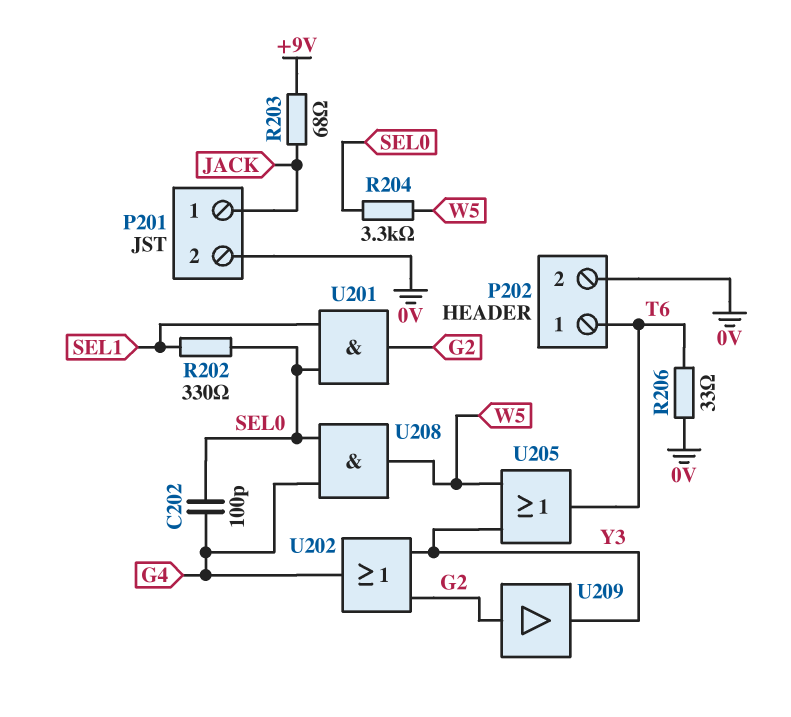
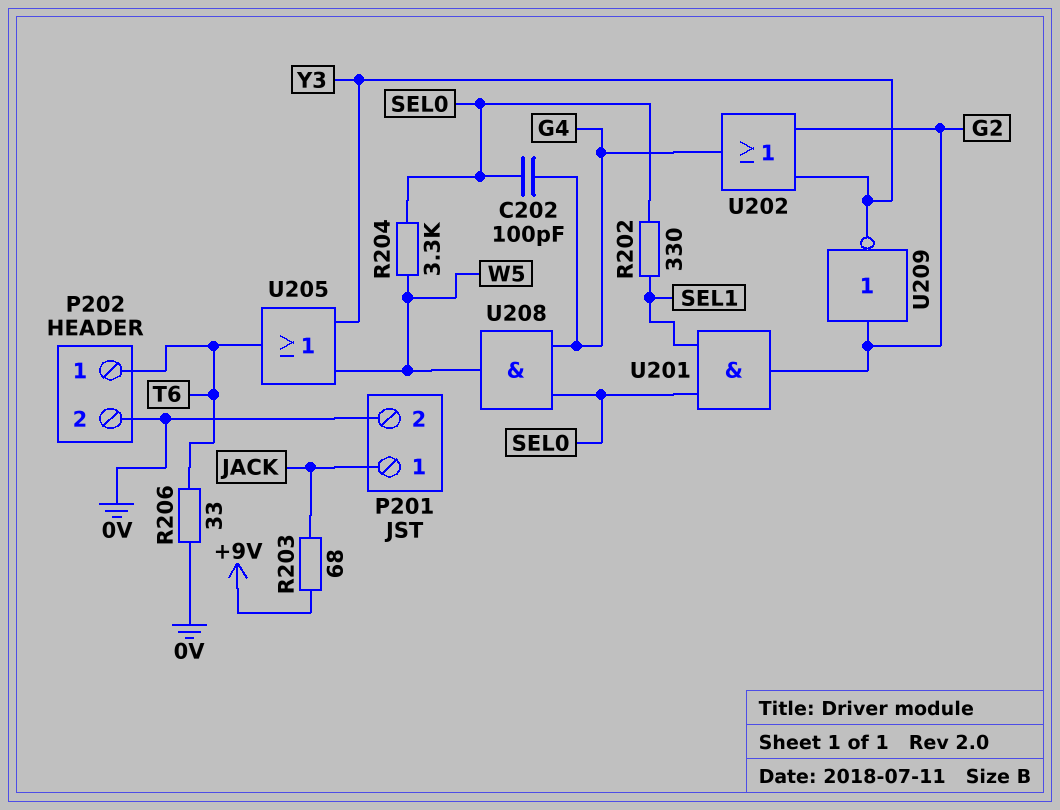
U209: buffer (in G2, out Y3) -> NOT (in G2, out Y3)

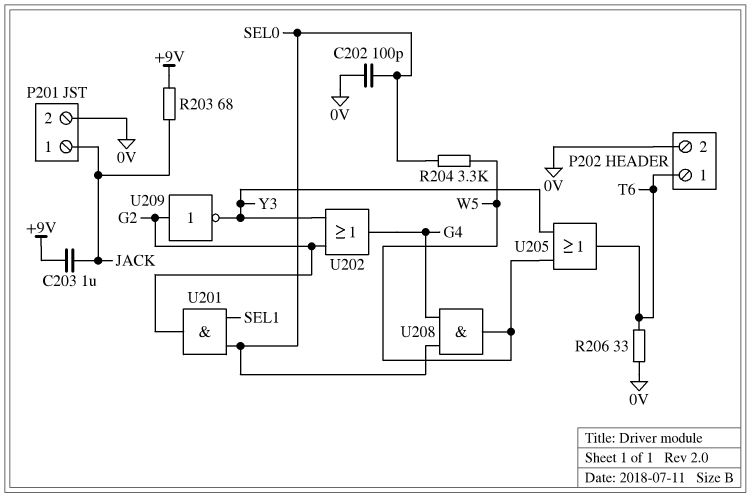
C202: 100pF (G4, SEL0) -> 100pF (0V, SEL0)
C203: none -> 1uF (+9V, JACK)
R202: 330 (SEL0, SEL1) -> none

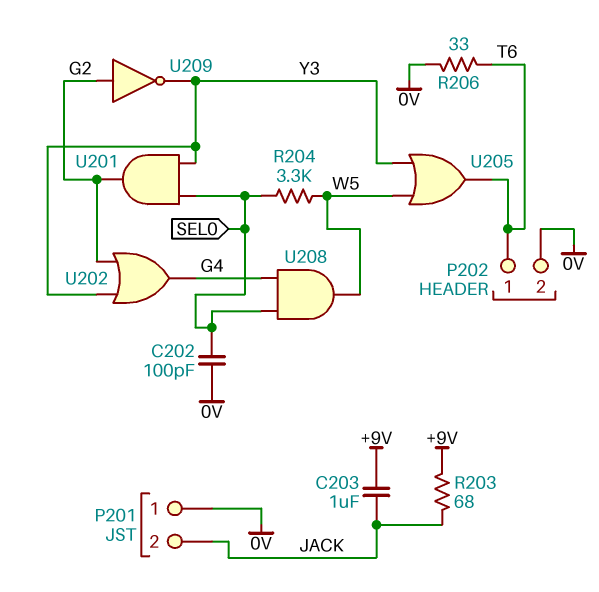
P201 pin 1: JACK -> 0V
P201 pin 2: 0V -> JACK
U201: AND (in SEL0, in SEL1, out G2) -> AND (in SEL0, in Y3, out G2)

